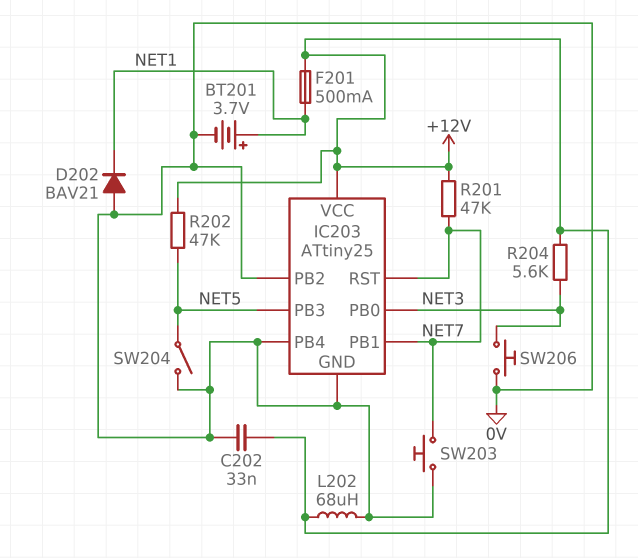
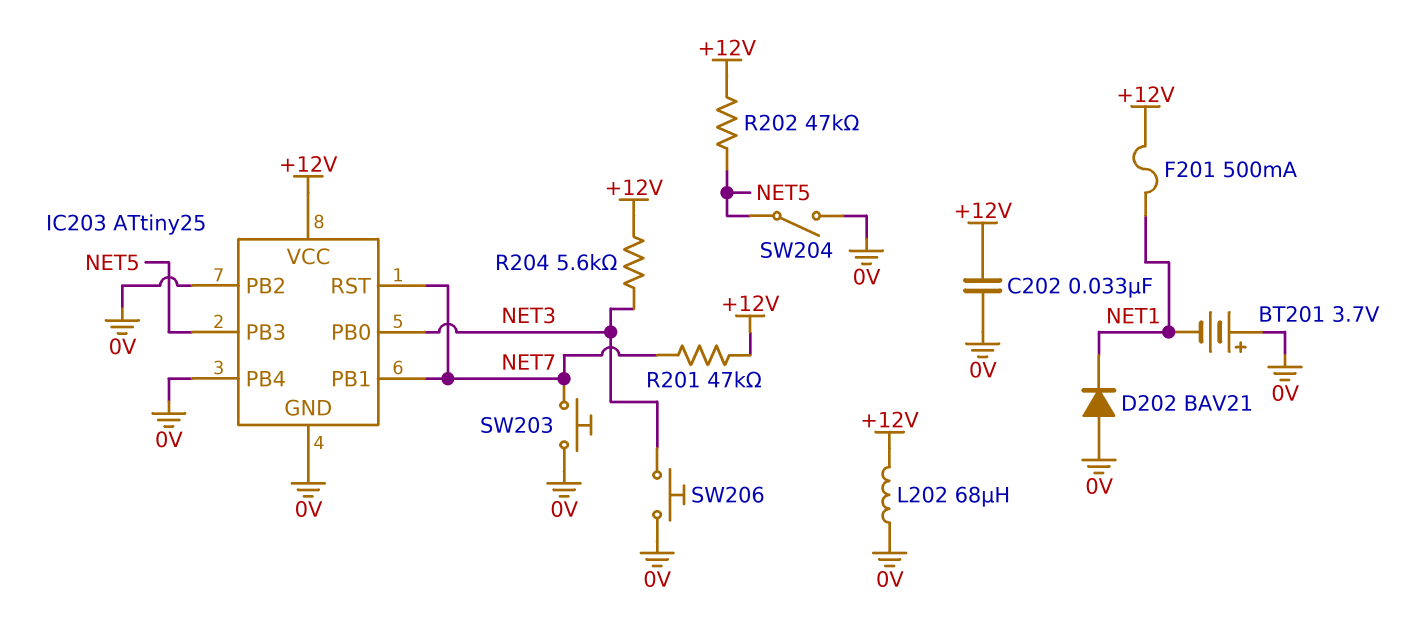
BT201: 3.7V (plus NET1, minus 0V) -> 3.7V (plus 0V, minus NET1)

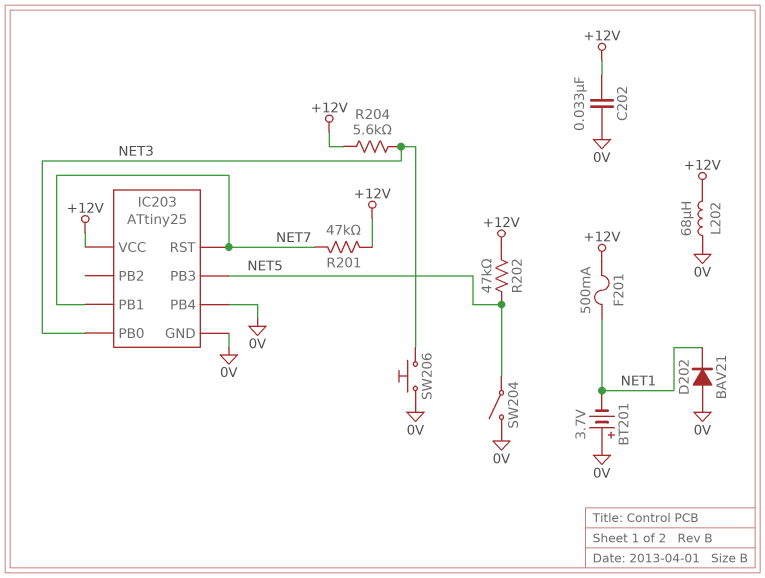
IC203 pin PB2: 0V -> none
SW203: button (0V, NET7) -> none

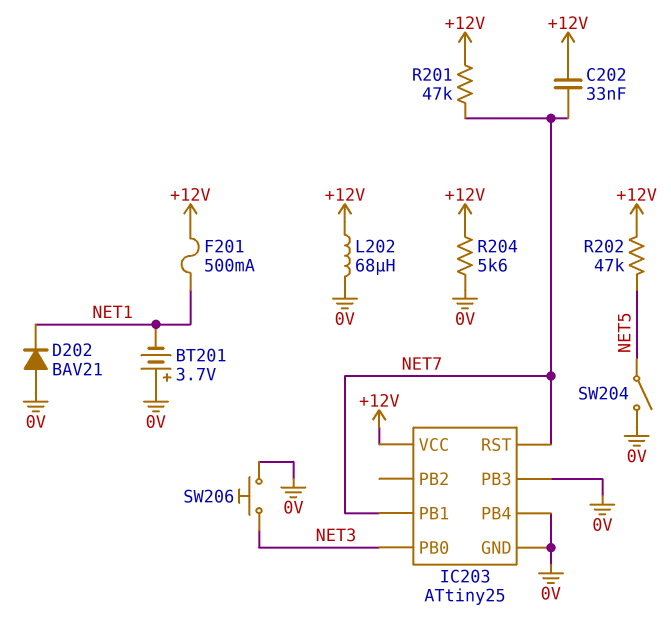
C202: 33nF (+12V, 0V) -> 33nF (+12V, NET7)
IC203 pin PB3: NET5 -> 0V
R204: 5.6k (+12V, NET3) -> 5.6k (+12V, 0V)

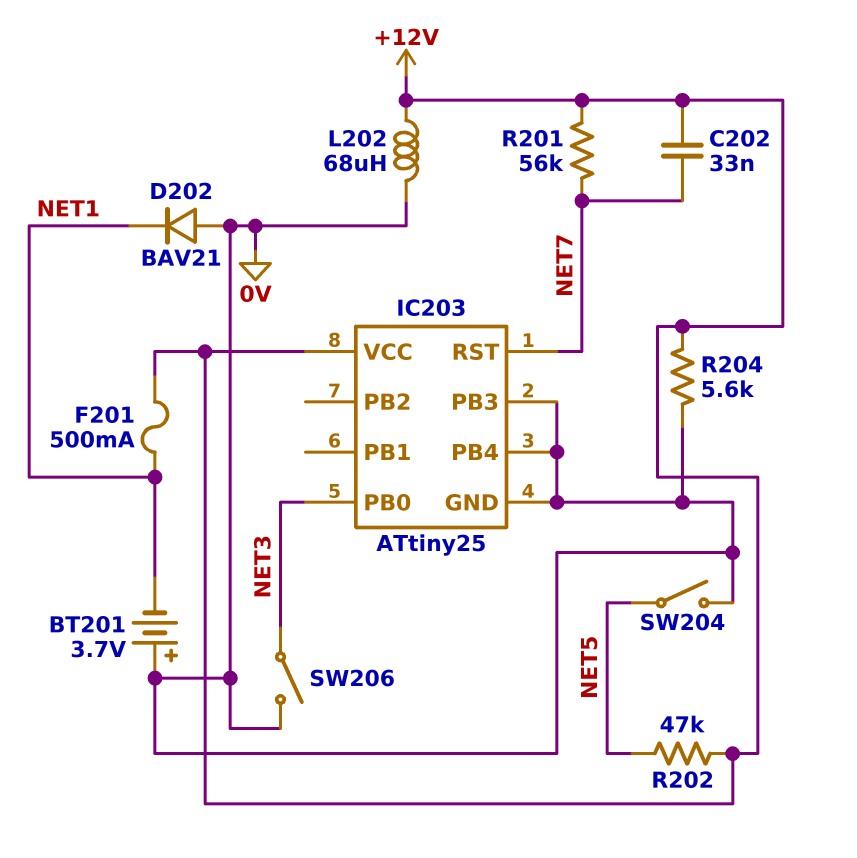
IC203 pin PB1: NET7 -> none
R201: 47k (+12V, NET7) -> 56k (+12V, NET7)
SW206: button (0V, NET3) -> switch (0V, NET3)

